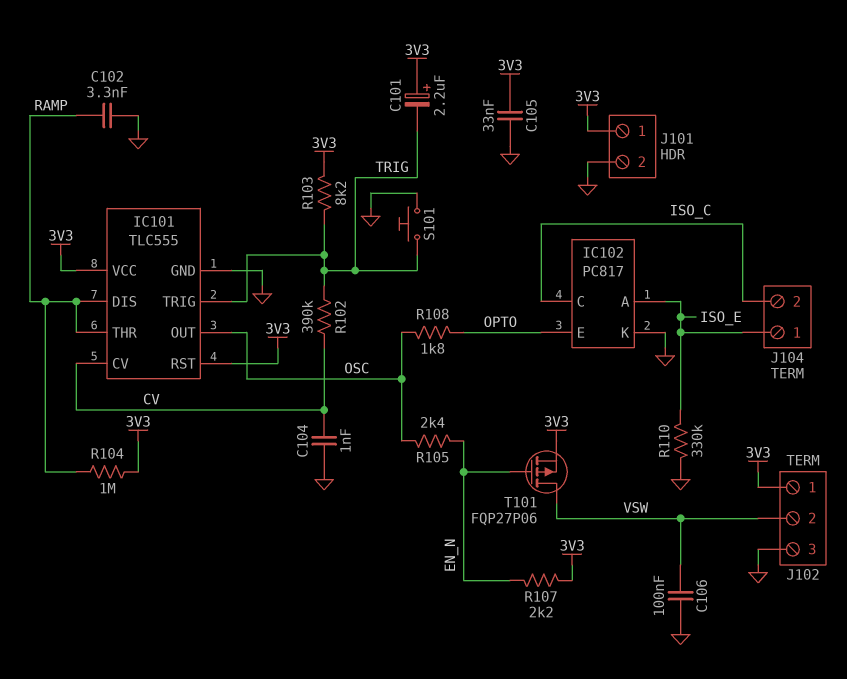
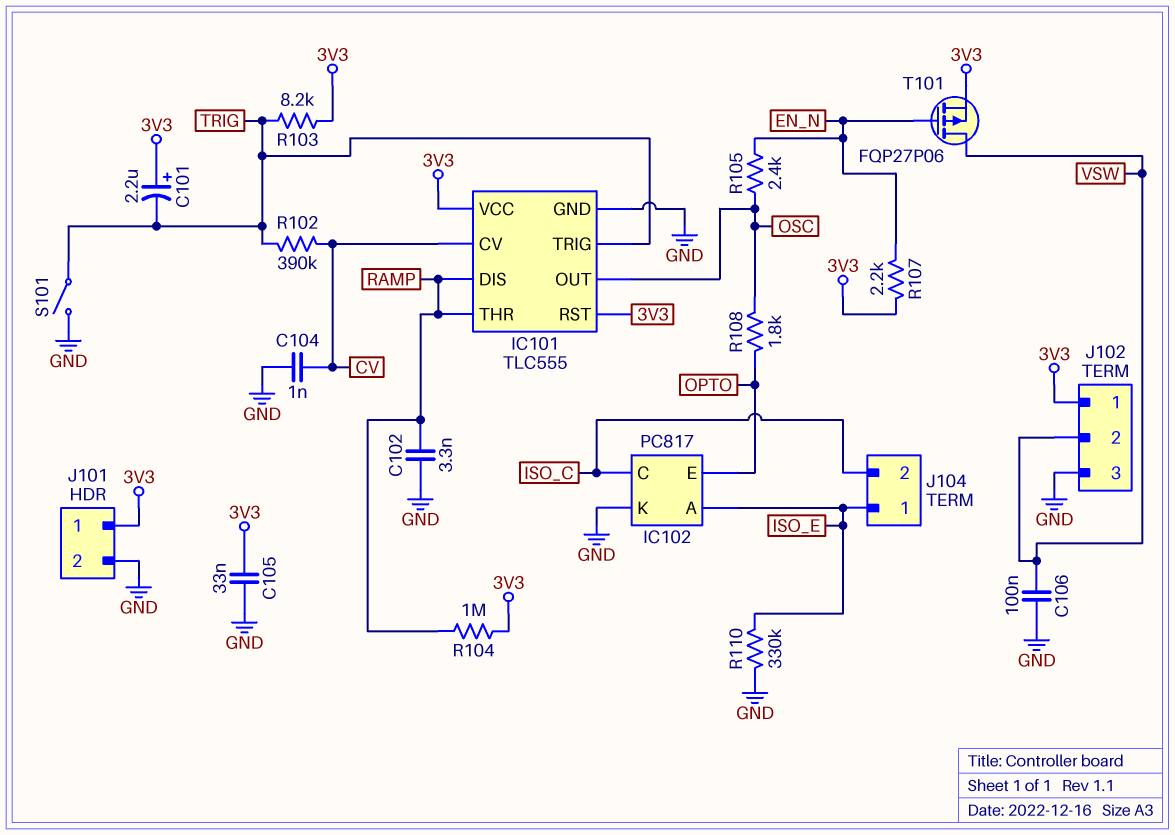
S101: button (GND, TRIG) -> switch (GND, TRIG)

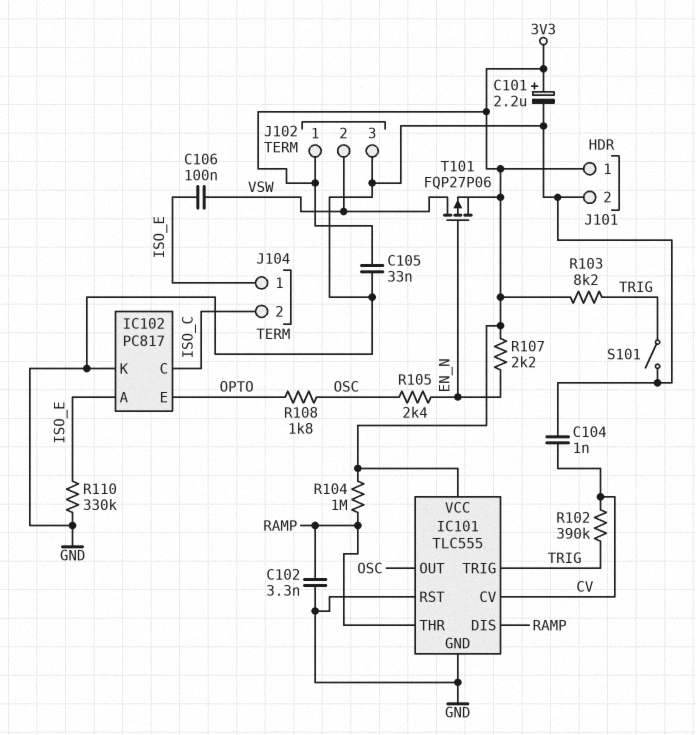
C101: 2.2uF (plus 3V3, minus TRIG) -> 2.2uF (plus 3V3, minus GND)
C106: 100nF (GND, VSW) -> 100nF (ISO_E, VSW)
IC101 pin RST: 3V3 -> GND

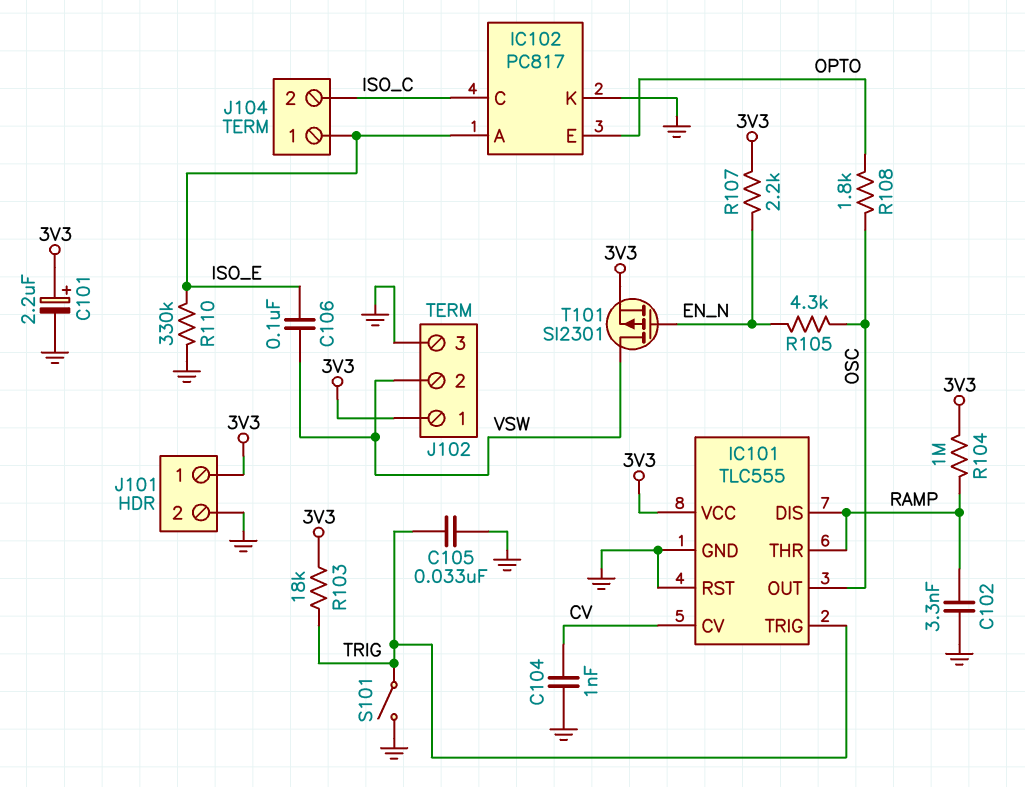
C105: 33nF (3V3, GND) -> 33nF (GND, TRIG)
R102: 390k (CV, TRIG) -> none
R103: 8.2k (3V3, TRIG) -> 18k (3V3, TRIG)
R105: 2.4k (EN_N, OSC) -> 4.3k (EN_N, OSC)
T101: PMOS FQP27P06 (G EN_N, D VSW, S 3V3) -> PMOS SI2301 (G EN_N, D VSW, S 3V3)

